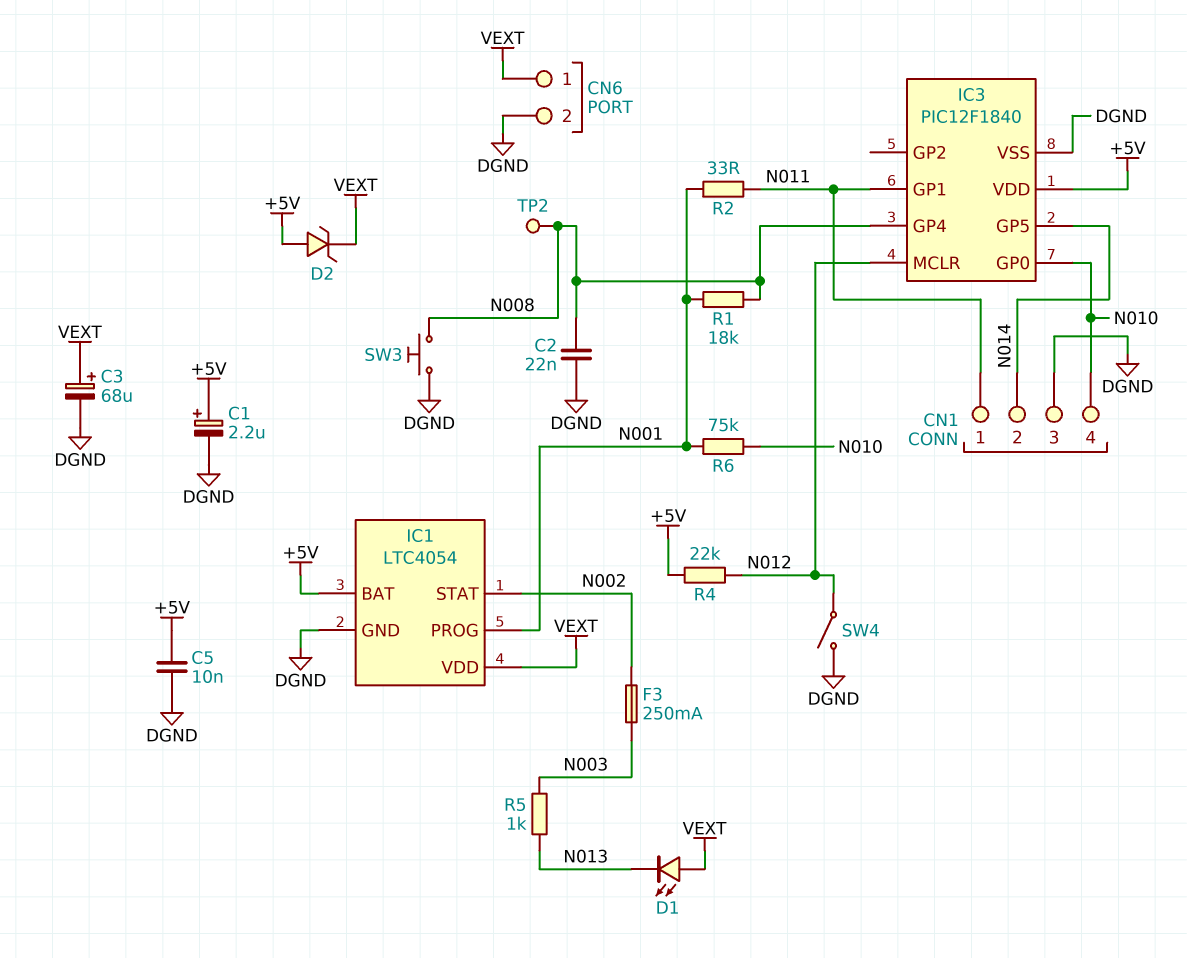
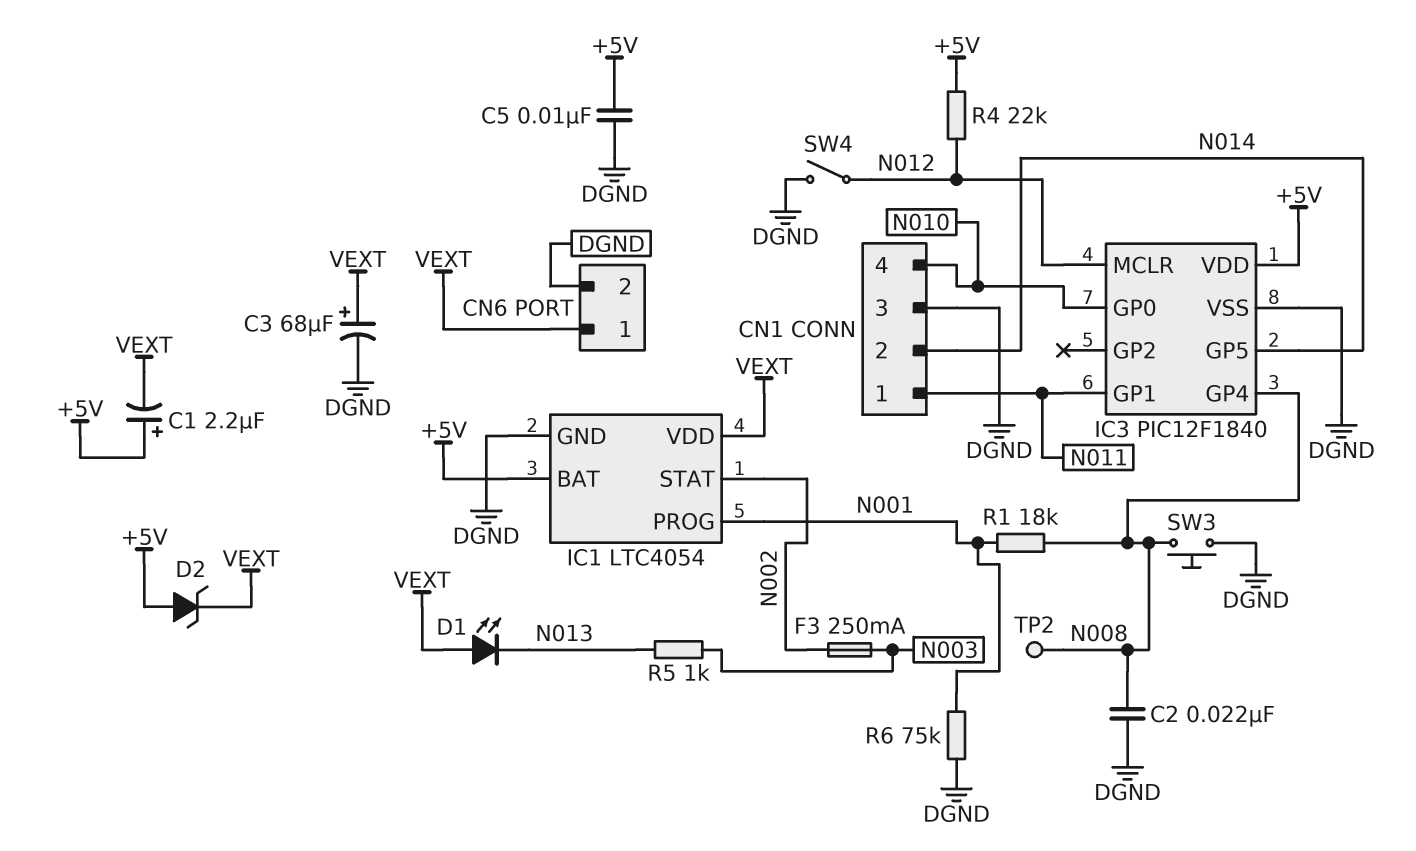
C1: 2.2uF (plus +5V, minus DGND) -> 2.2uF (plus +5V, minus VEXT)
R2: 33 (N001, N011) -> none
R6: 75k (N001, N010) -> 75k (DGND, N001)

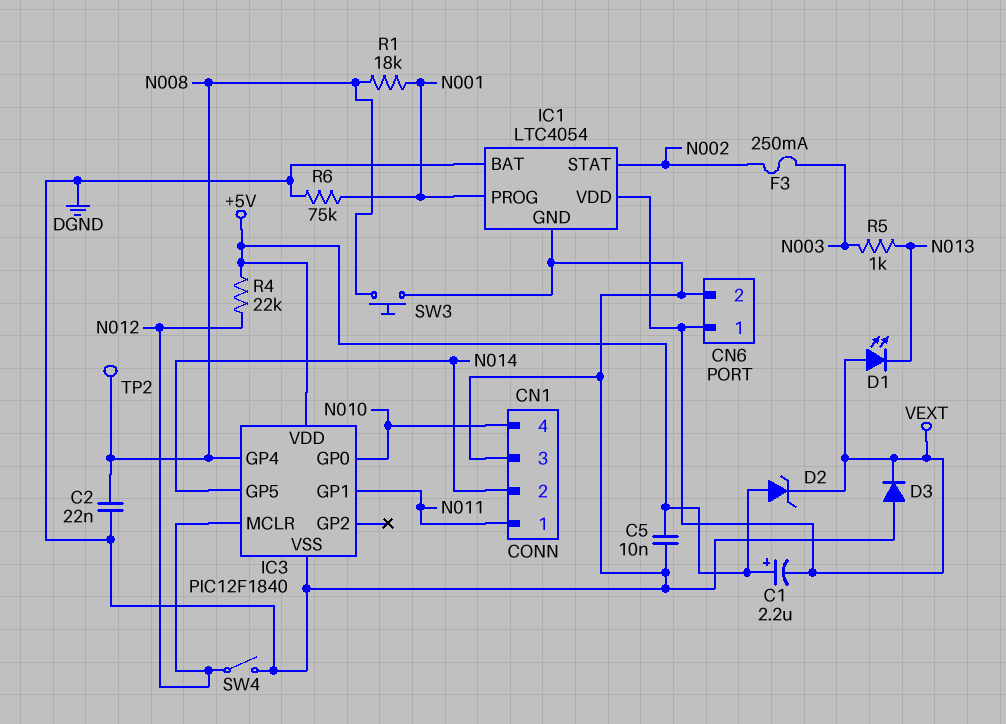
C3: 68uF (plus VEXT, minus DGND) -> none
D3: none -> diode (A DGND, K VEXT)
IC1 pin BAT: +5V -> DGND

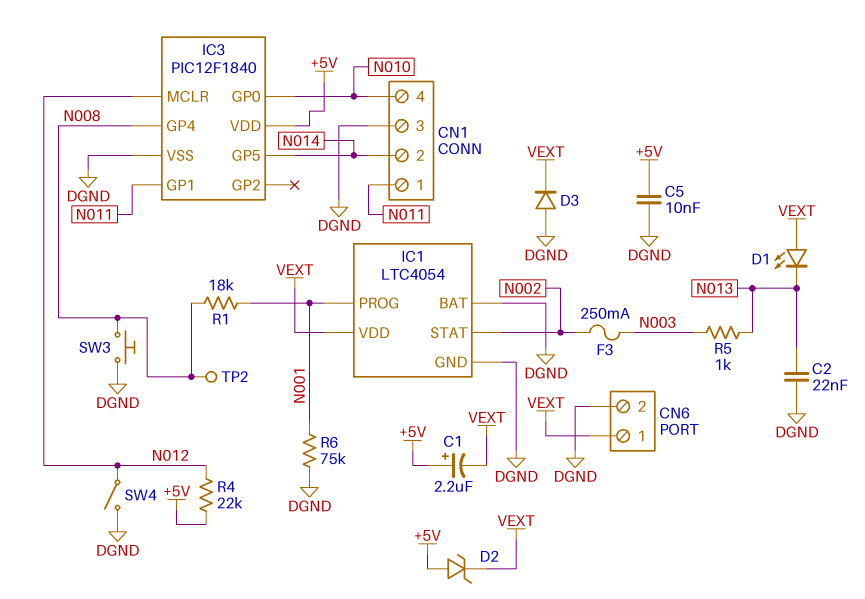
C2: 22nF (DGND, N008) -> 22nF (DGND, N013)

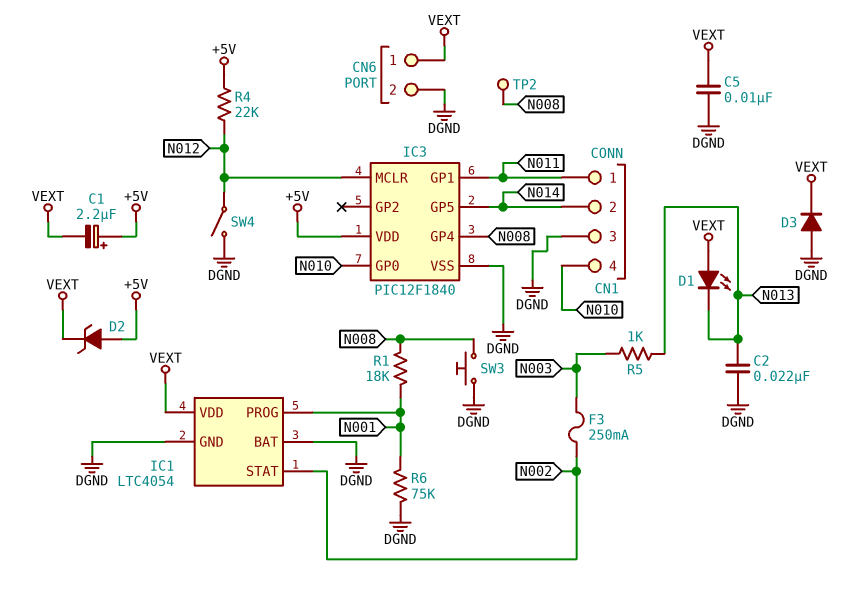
C5: 10nF (+5V, DGND) -> 10nF (DGND, VEXT)

